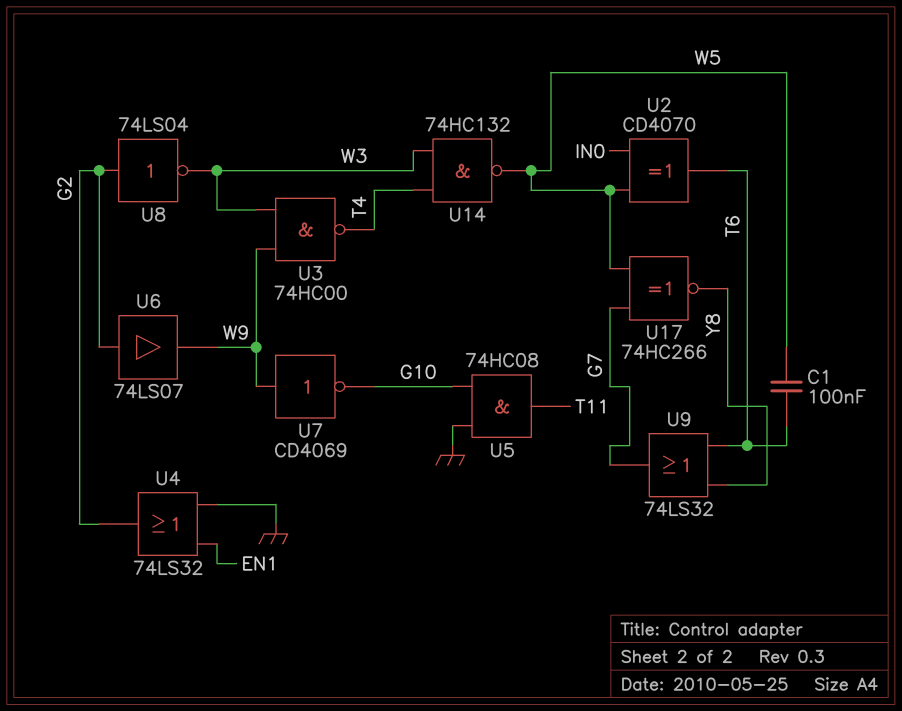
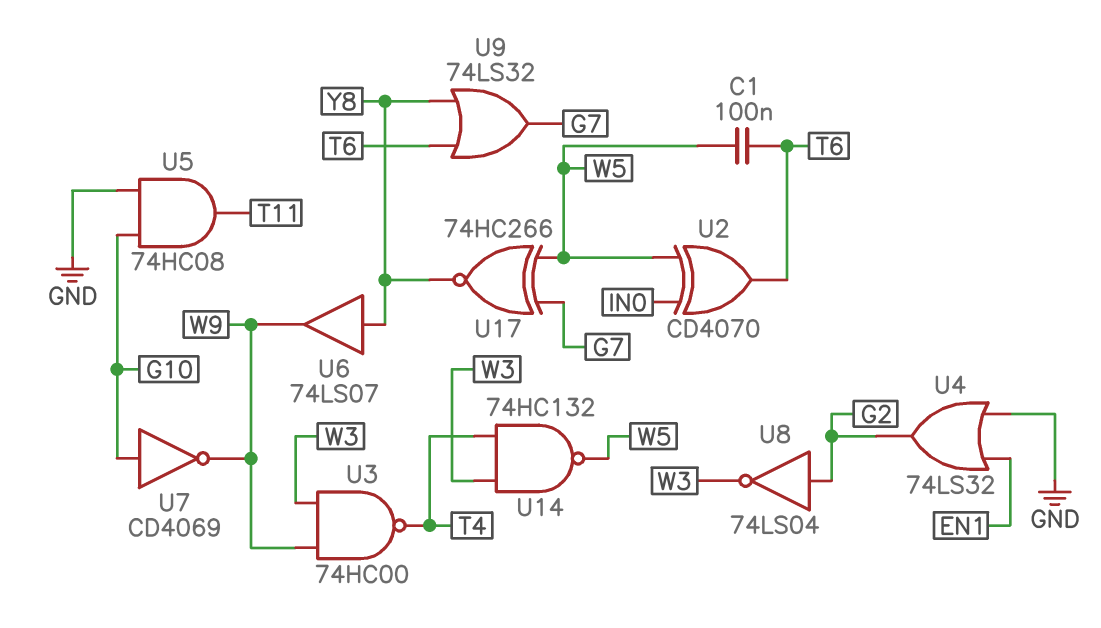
U6: buffer 74LS07 (in G2, out W9) -> buffer 74LS07 (in Y8, out W9)
U7: NOT CD4069 (in W9, out G10) -> NOT CD4069 (in G10, out W9)

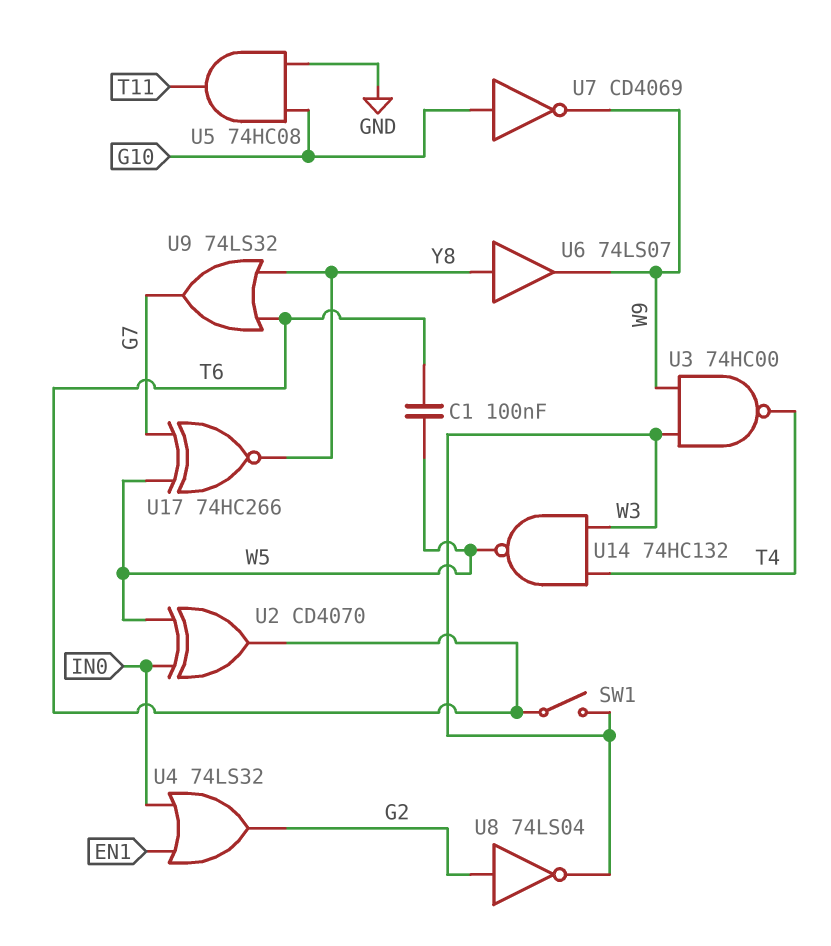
SW1: none -> switch (T6, W3)
U4: OR 74LS32 (in EN1, in GND, out G2) -> OR 74LS32 (in EN1, in IN0, out G2)

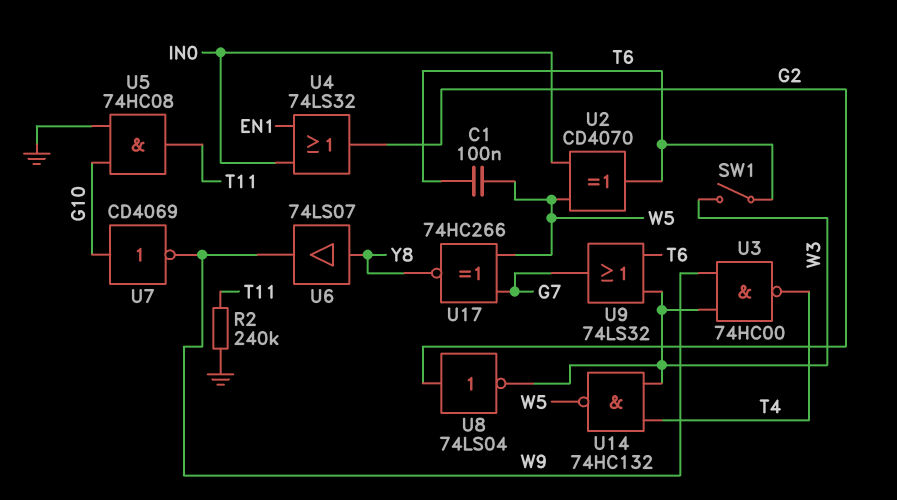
R2: none -> 240k (GND, T11)
U9: OR 74LS32 (in T6, in Y8, out G7) -> OR 74LS32 (in T6, in W3, out G7)

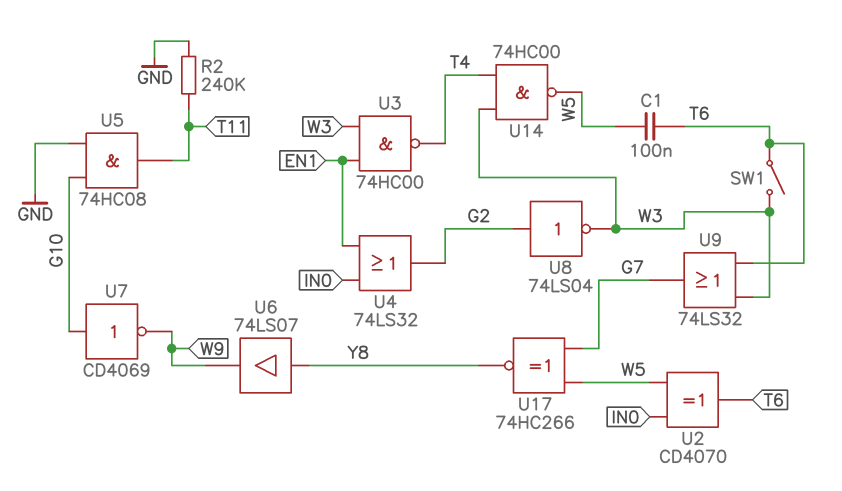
U3: NAND 74HC00 (in W3, in W9, out T4) -> NAND 74HC00 (in EN1, in W3, out T4)
U14: NAND 74HC132 (in T4, in W3, out W5) -> NAND 74HC00 (in T4, in W3, out W5)

